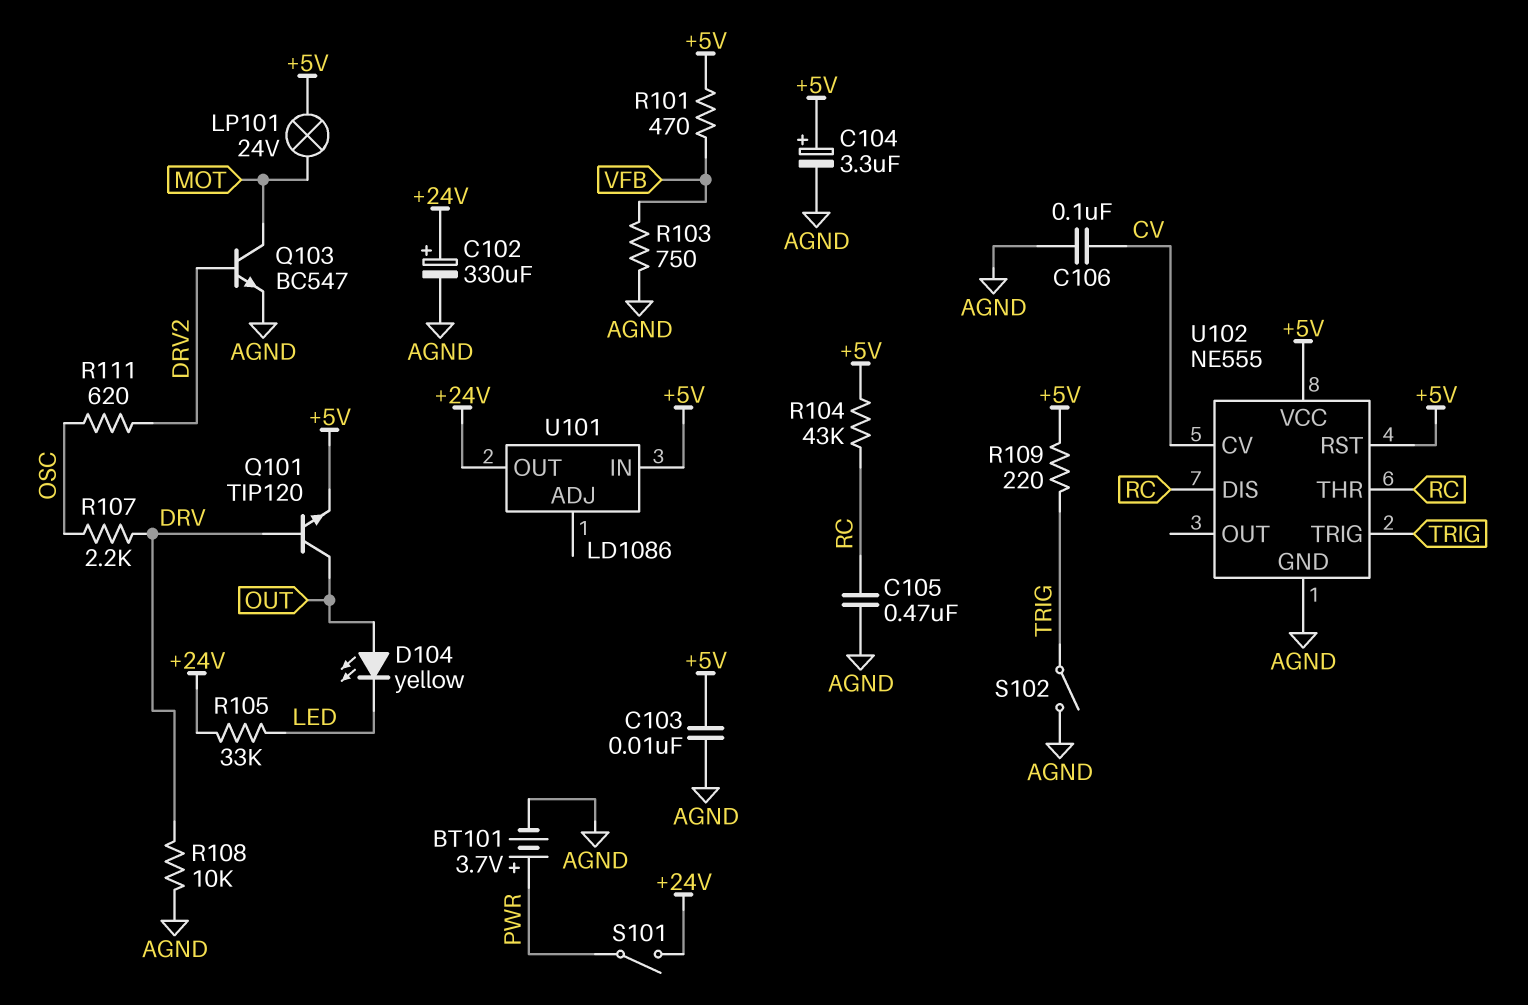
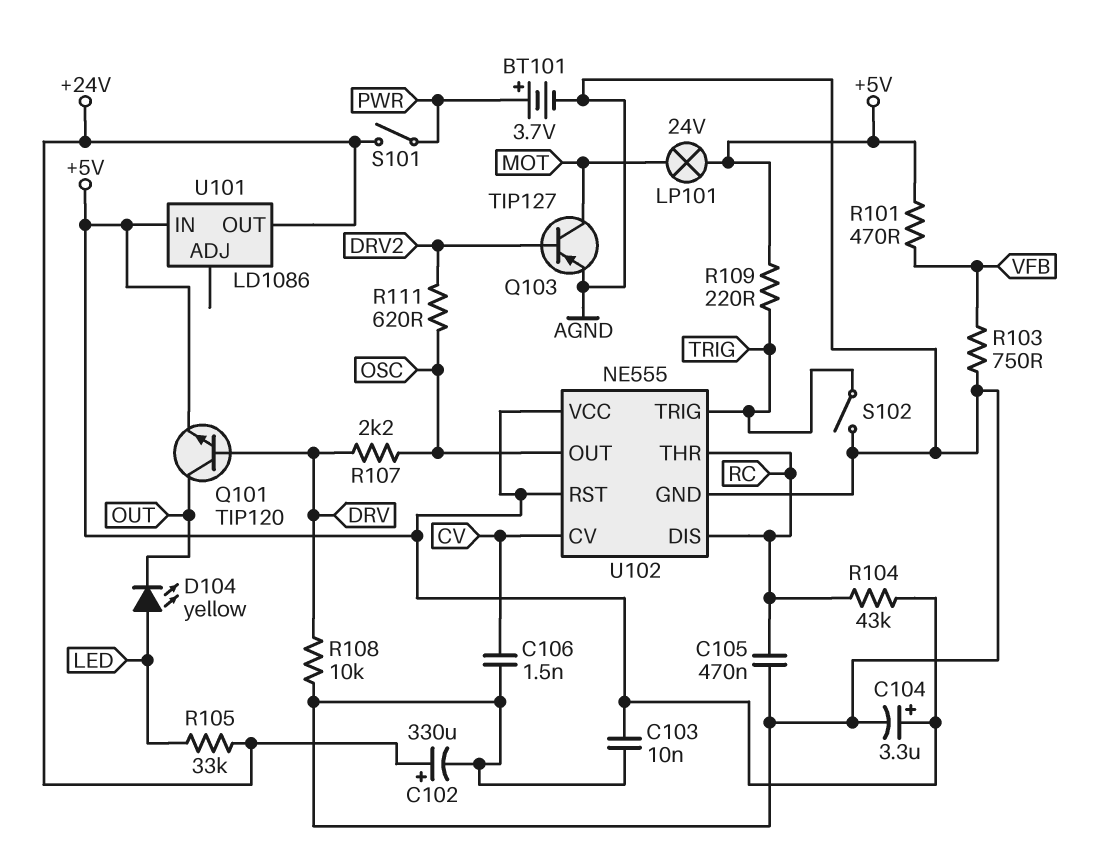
C106: 100nF (AGND, CV) -> 1.5nF (AGND, CV)
D104: LED yellow (A OUT, K LED) -> LED yellow (A LED, K OUT)
Q103: NPN BC547 (B DRV2, C MOT, E AGND) -> PNP TIP127 (B DRV2, C MOT, E AGND)
U102 pin OUT: none -> OSC

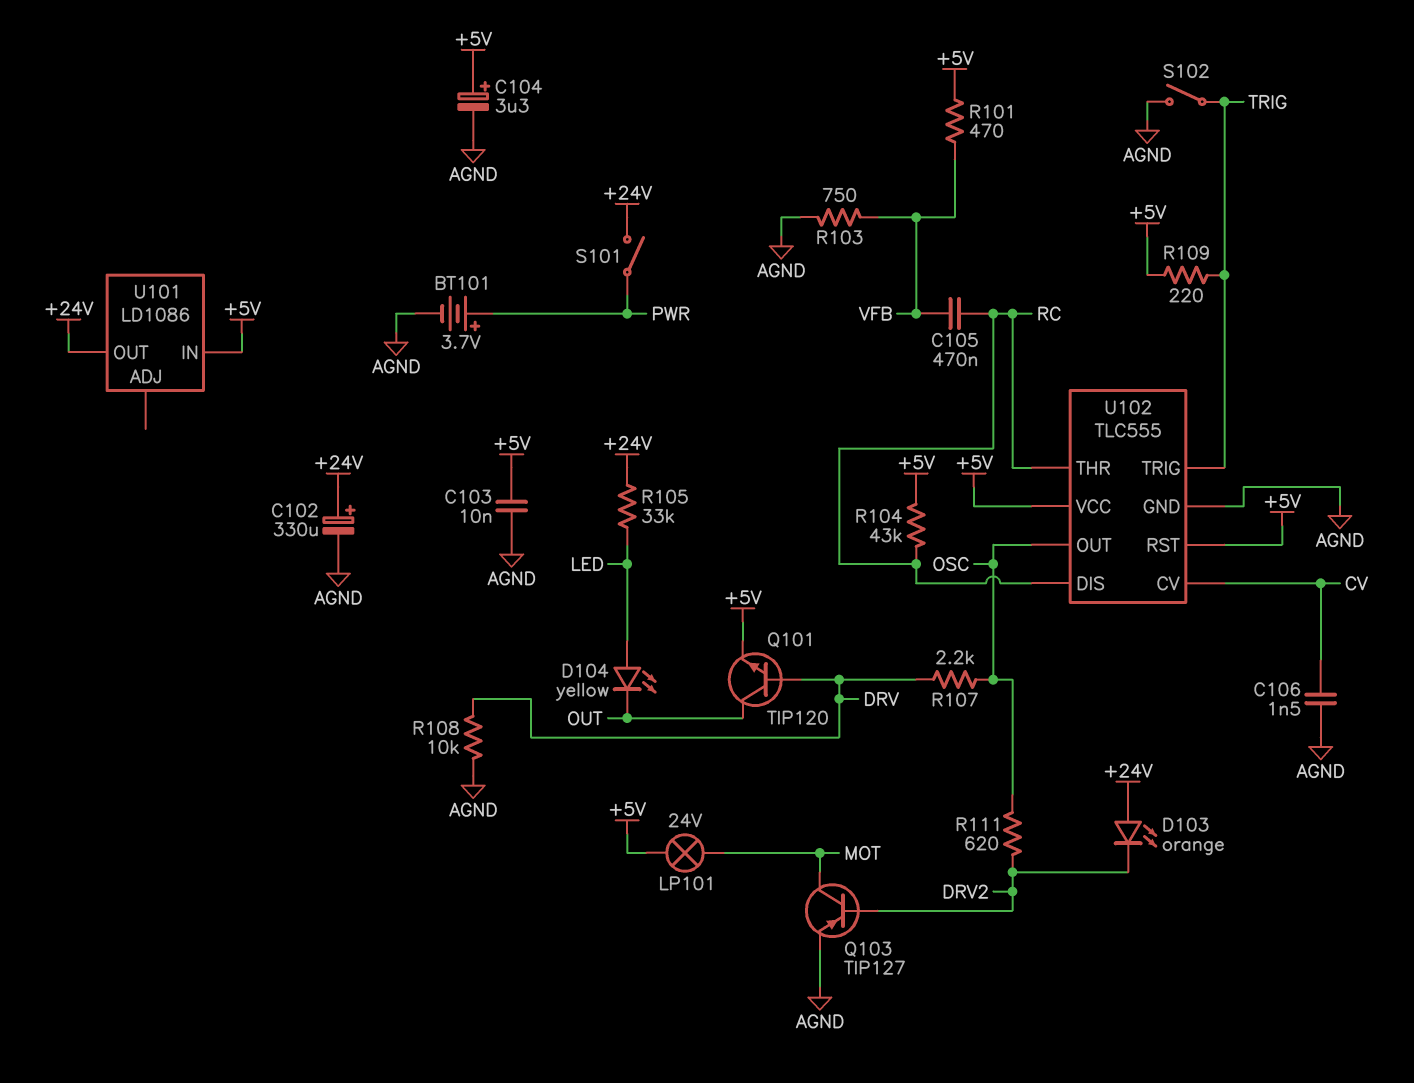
C105: 470nF (AGND, RC) -> 470nF (RC, VFB)
D103: none -> LED orange (A +24V, K DRV2)
U102: NE555 -> TLC555

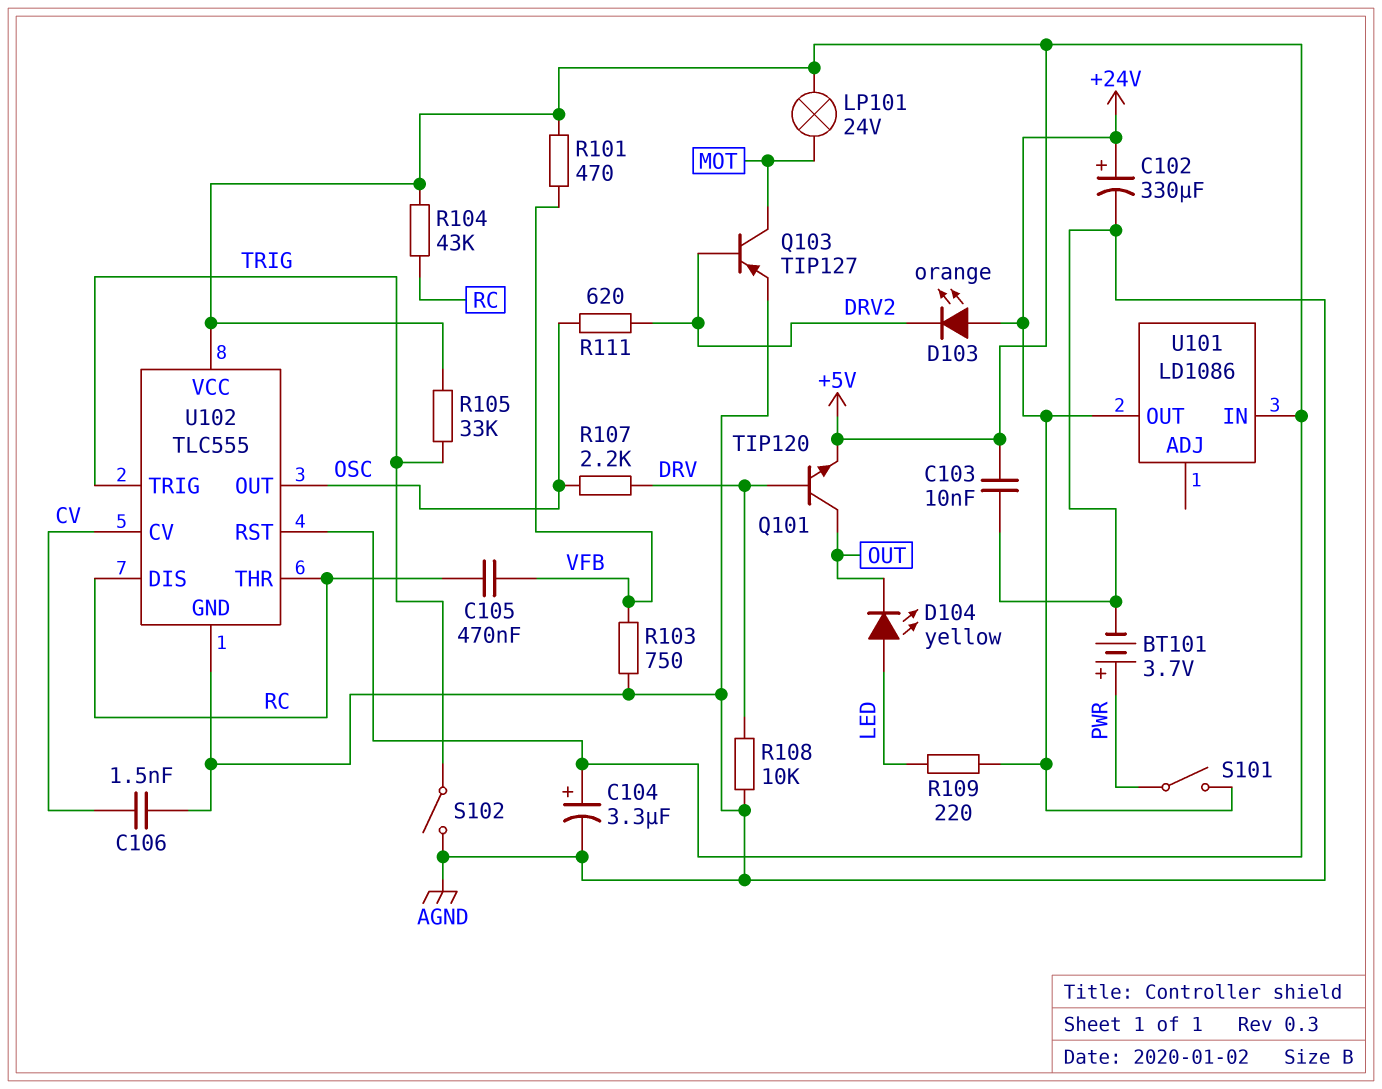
R105: 33k (+24V, LED) -> 33k (+5V, TRIG)
R109: 220 (+5V, TRIG) -> 220 (+24V, LED)

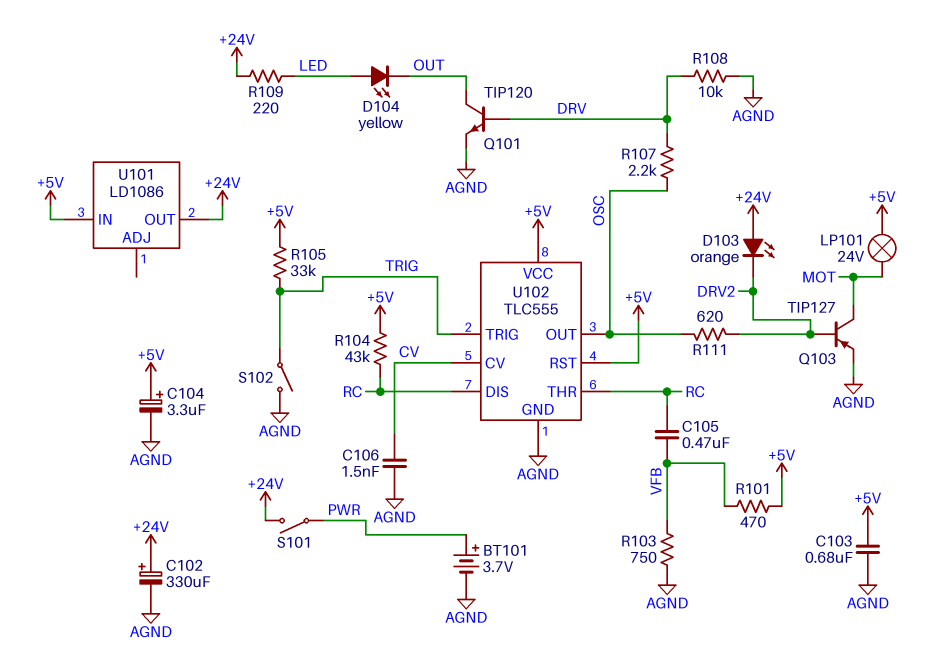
C103: 10nF (+5V, AGND) -> 680nF (+5V, AGND)
Q101: NPN TIP120 (B DRV, C OUT, E +5V) -> NPN TIP120 (B DRV, C OUT, E AGND)

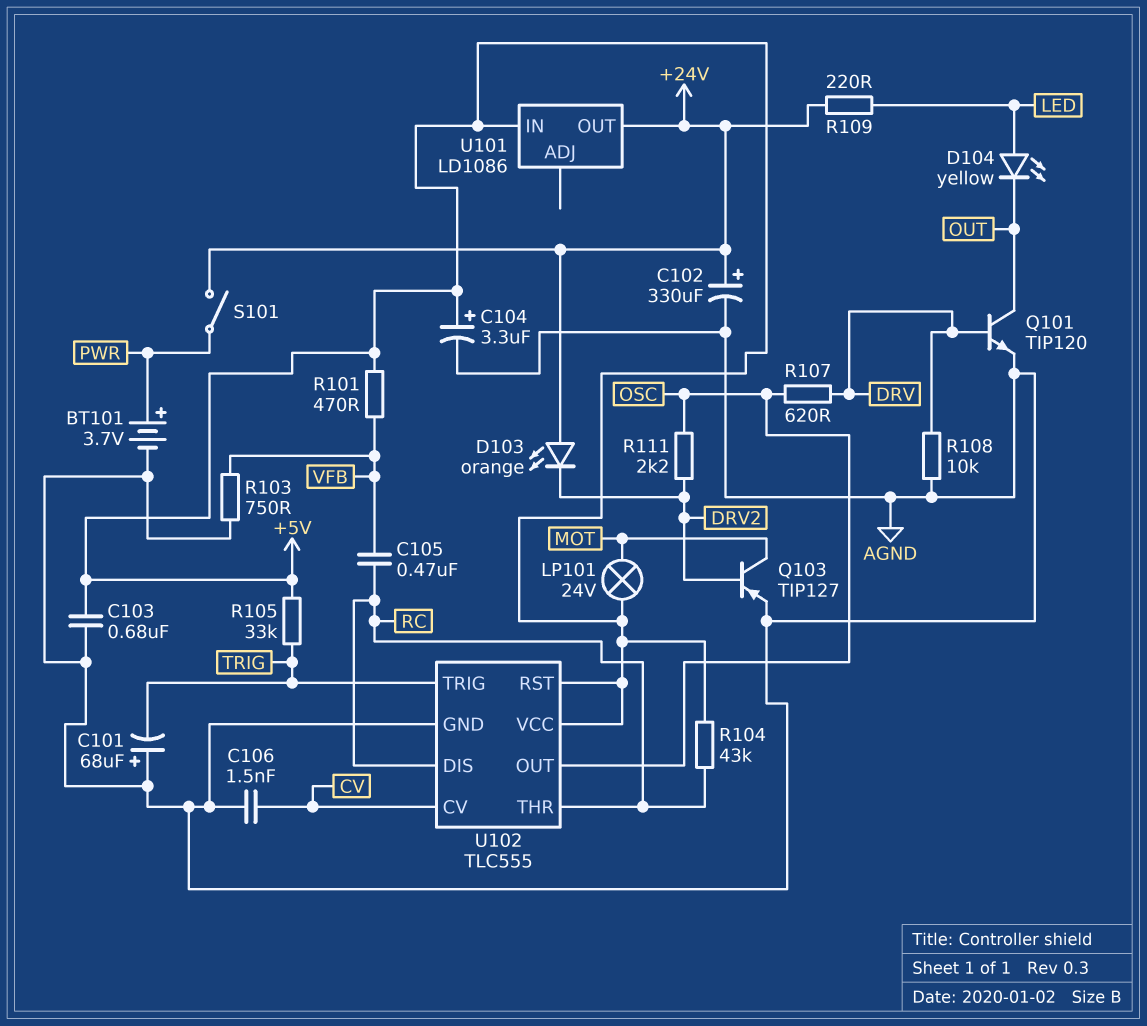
C101: none -> 68uF (plus AGND, minus TRIG)
R107: 2.2k (DRV, OSC) -> 620 (DRV, OSC)
R111: 620 (DRV2, OSC) -> 2.2k (DRV2, OSC)
S102: switch (AGND, TRIG) -> none

